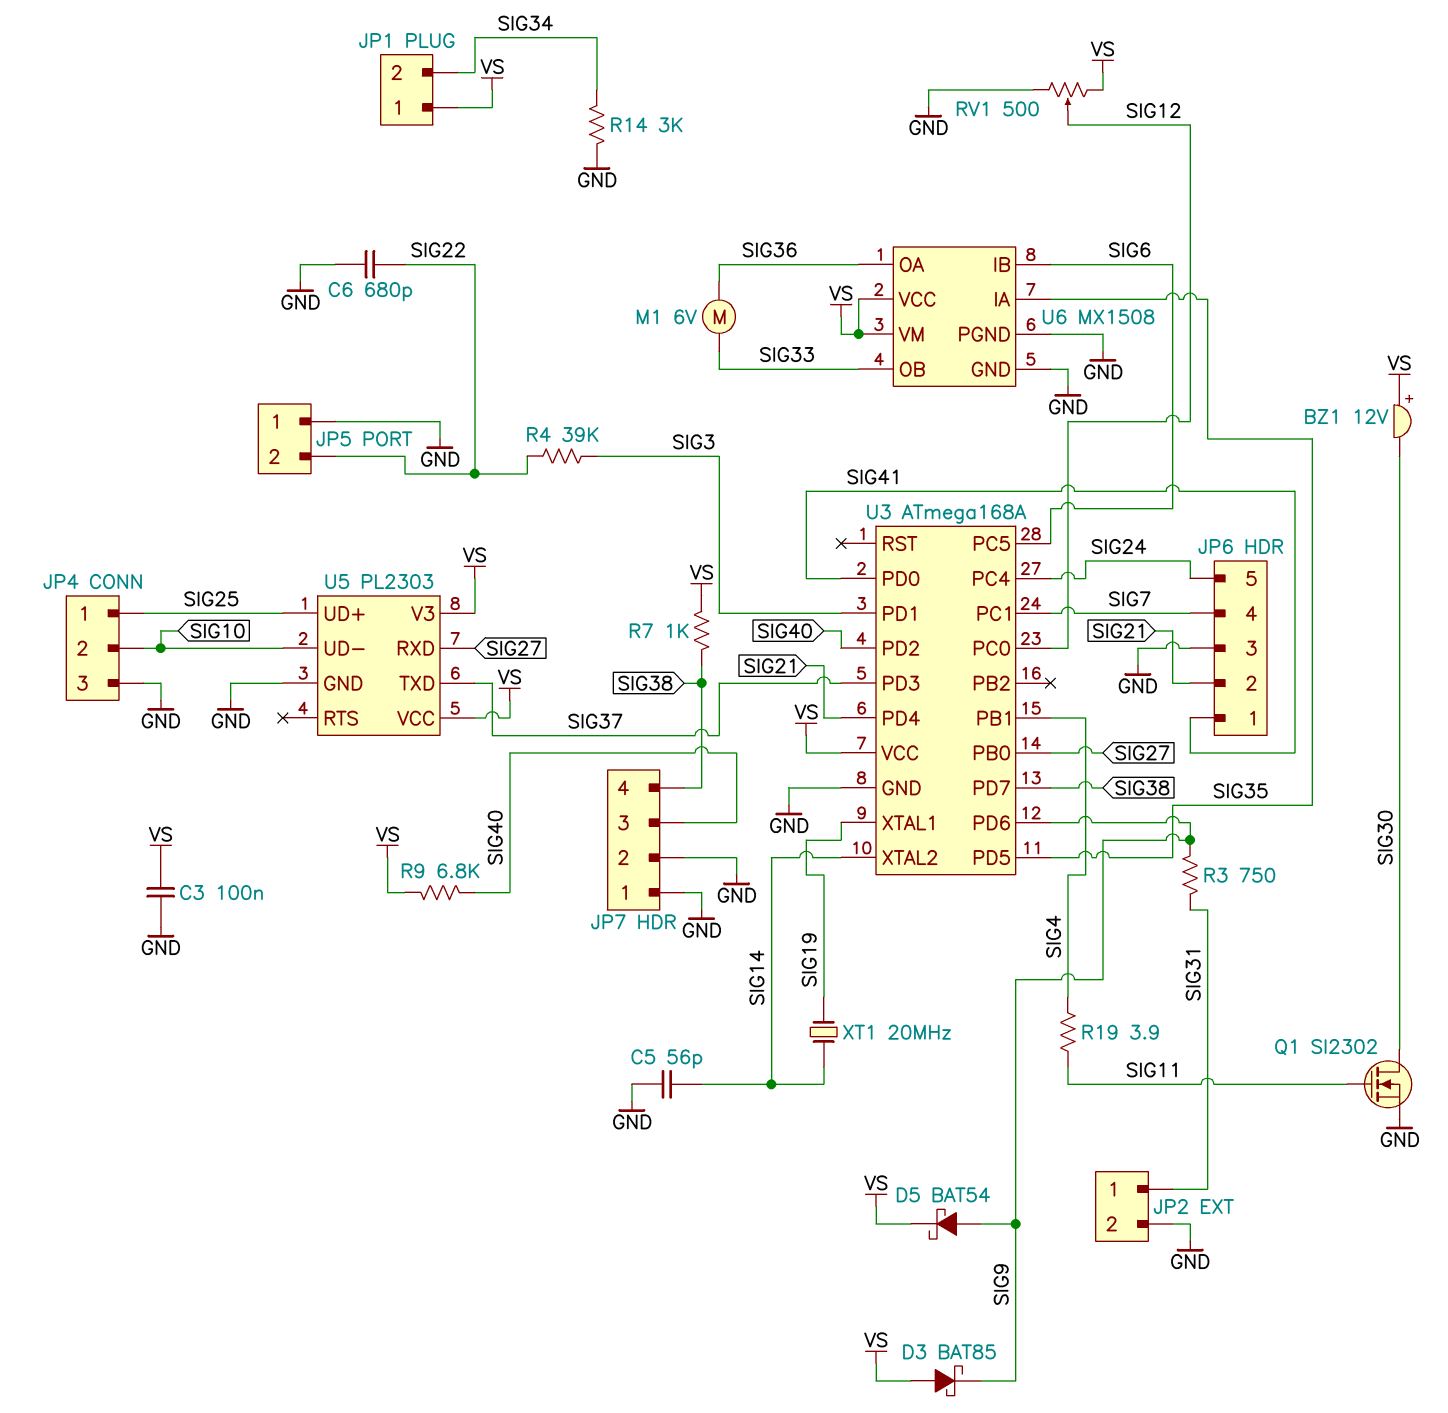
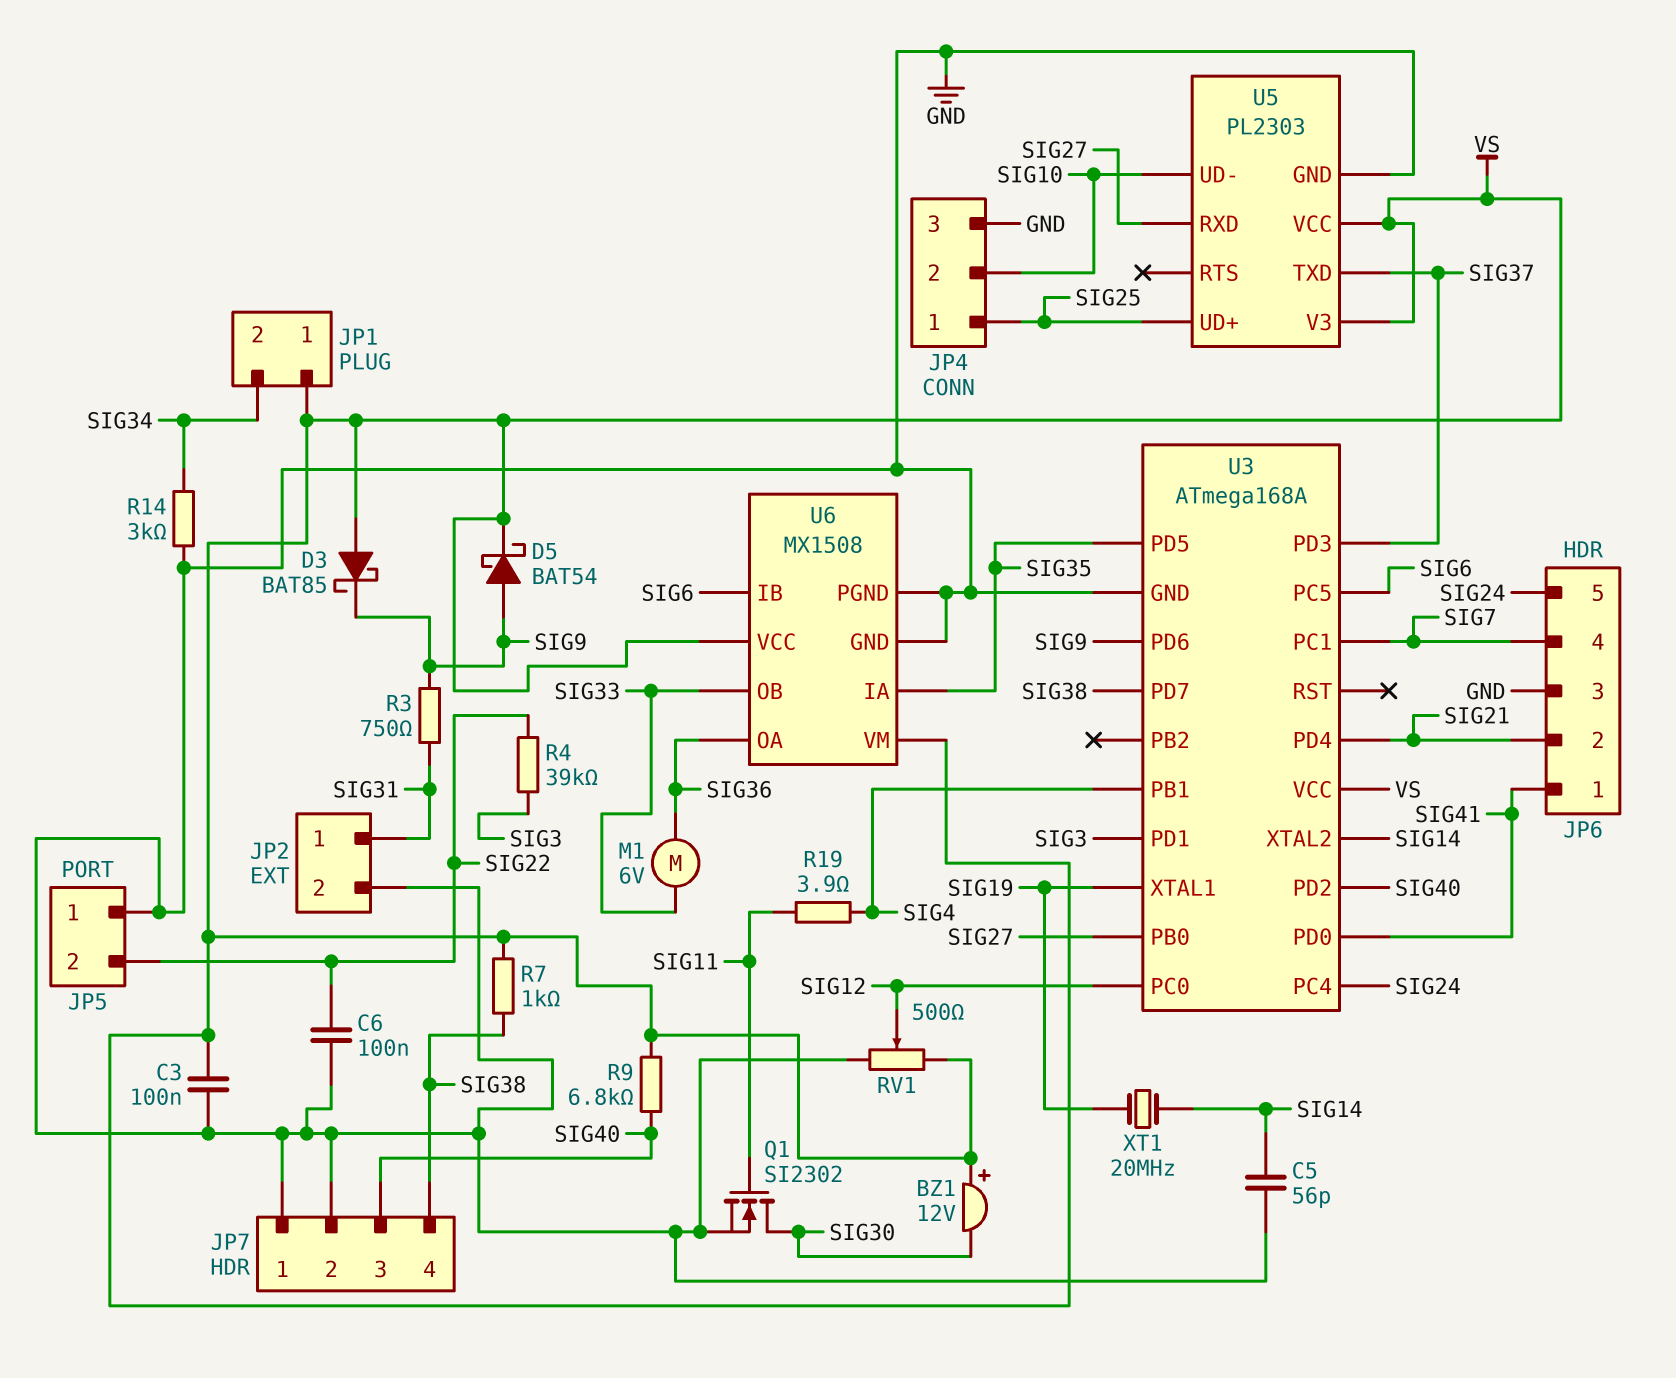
C6: 680pF (GND, SIG22) -> 100nF (GND, SIG22)

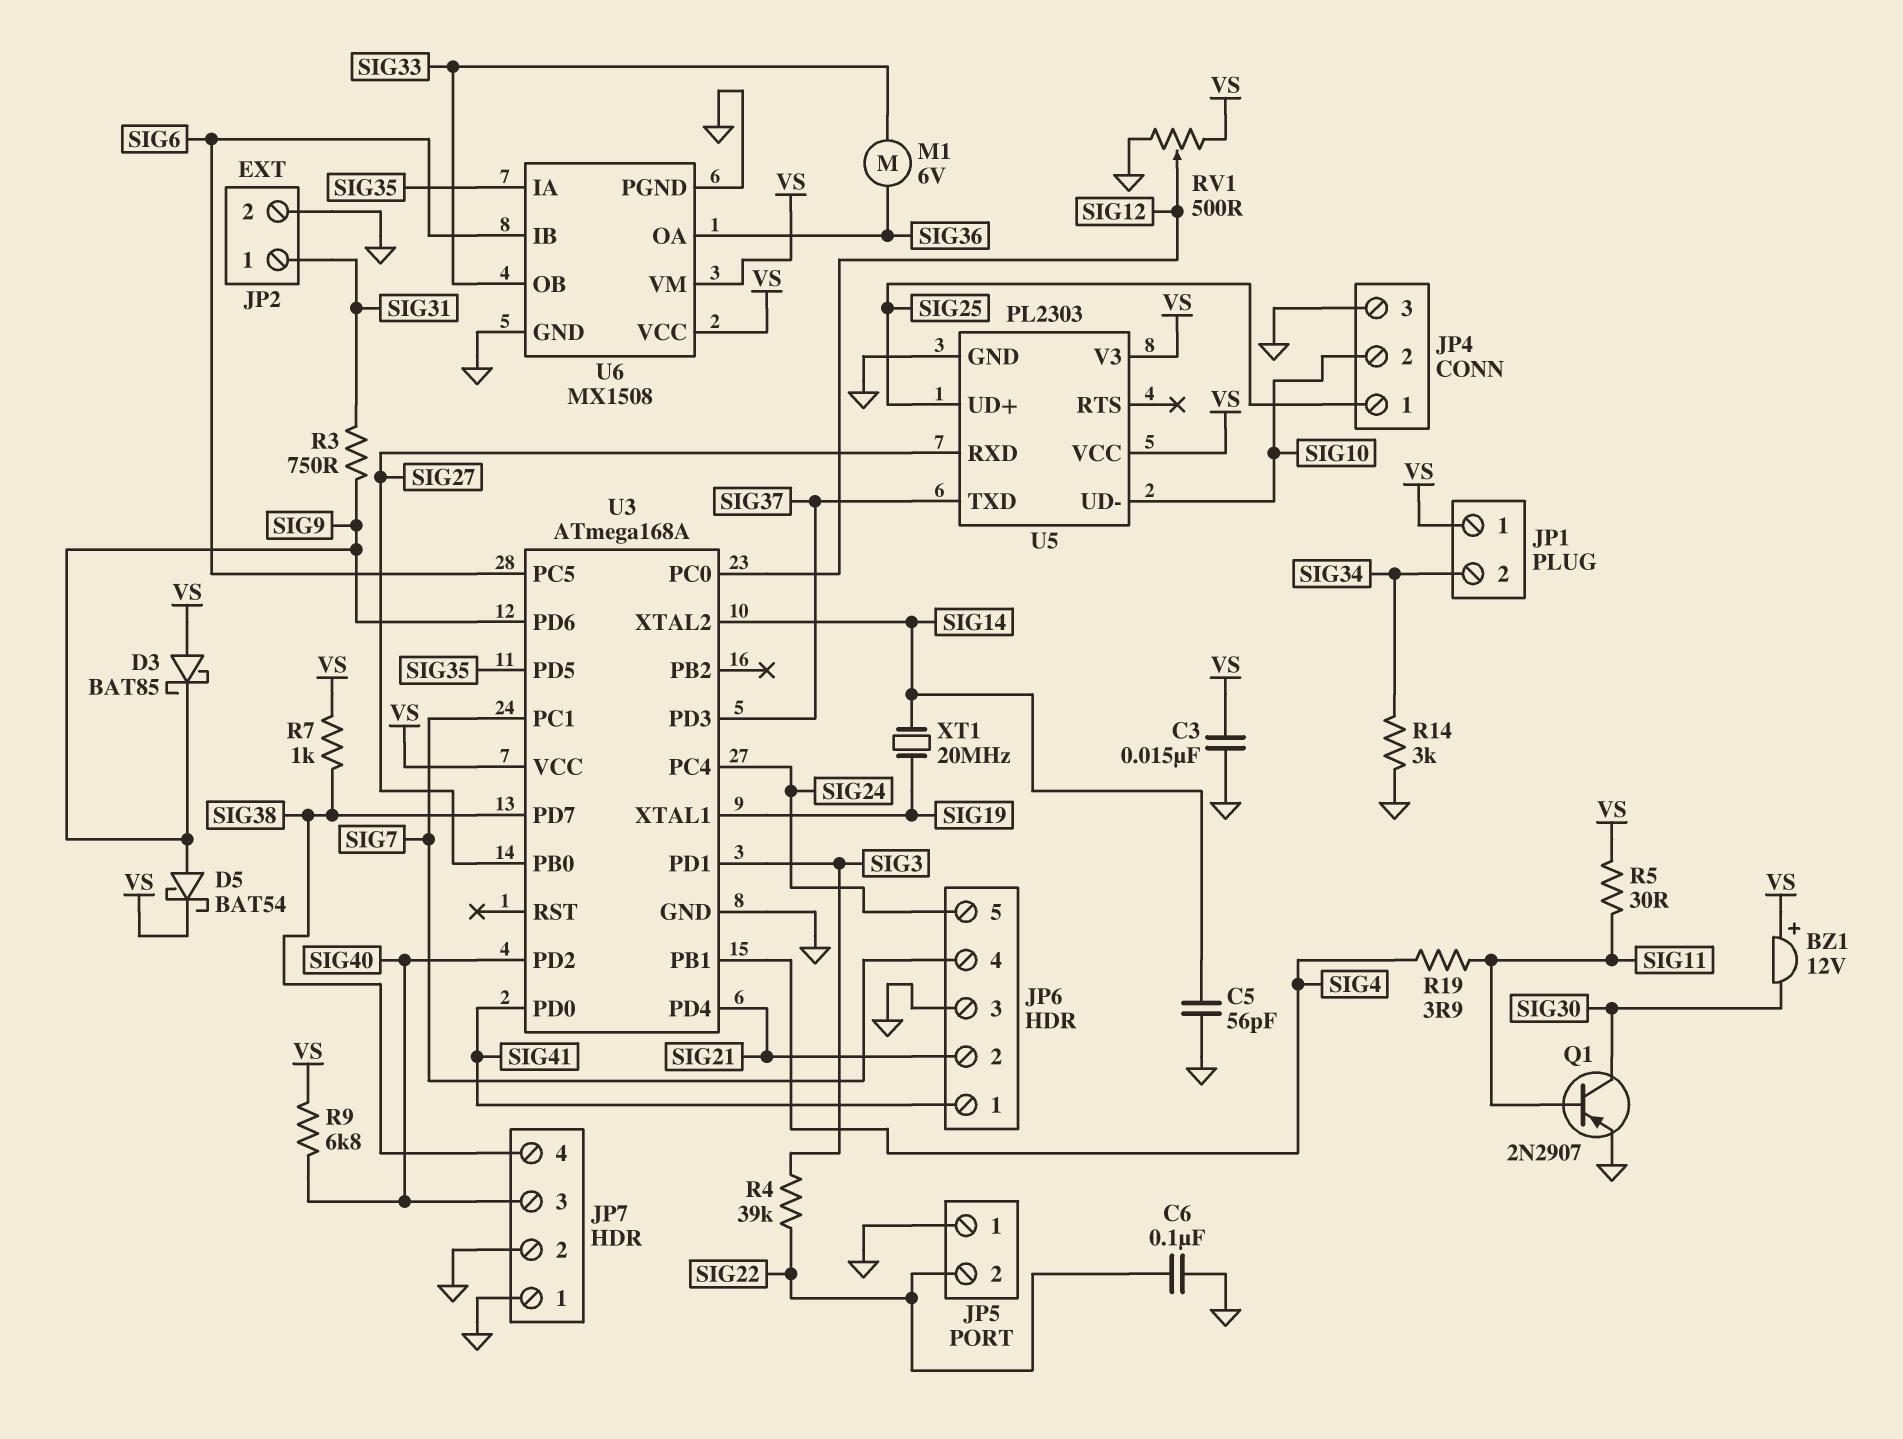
C3: 100nF (GND, VS) -> 15nF (GND, VS)
Q1: NMOS SI2302 (G SIG11, D SIG30, S GND) -> PNP 2N2907 (B SIG11, C SIG30, E GND)
R5: none -> 30 (SIG11, VS)

